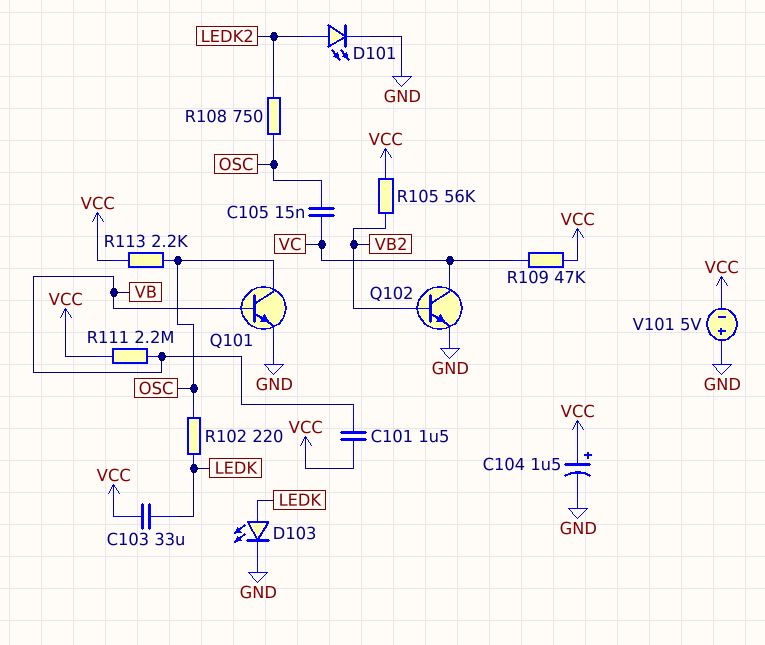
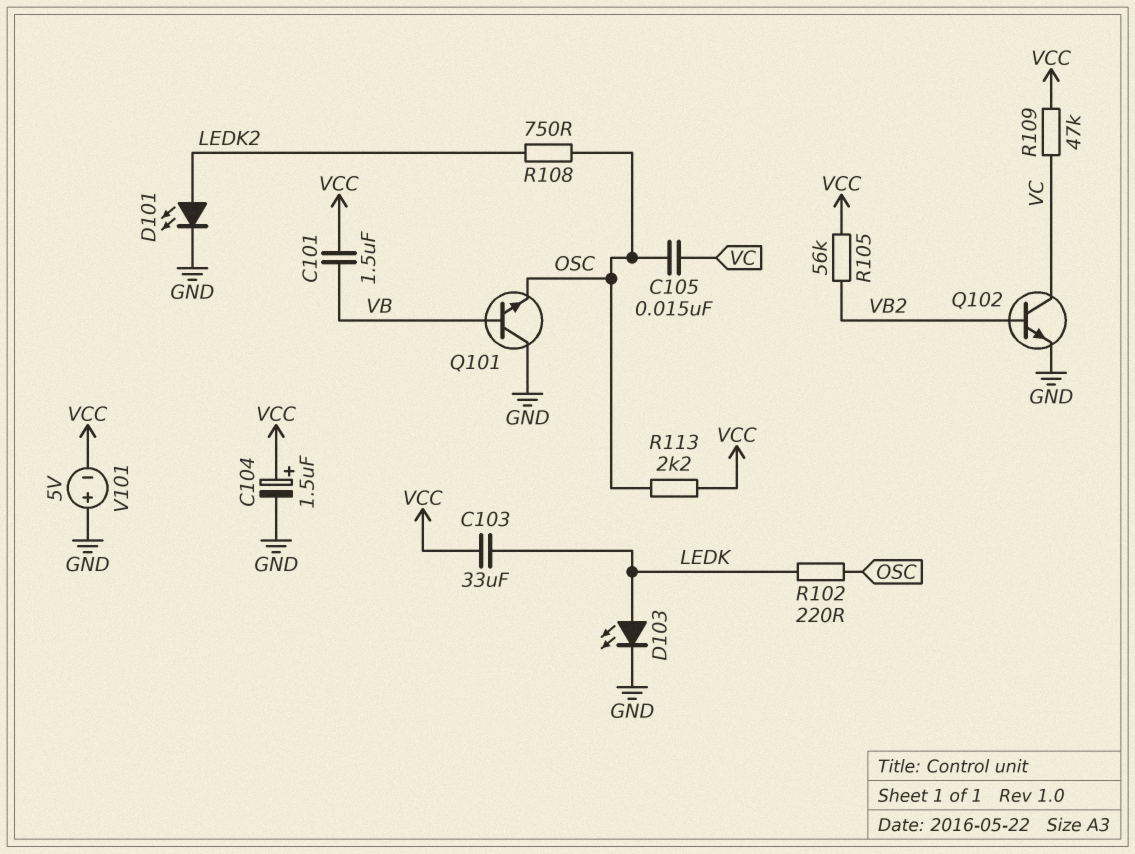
Q101: NPN (B VB, C OSC, E GND) -> NPN (B VB, C GND, E OSC)
R111: 2.2M (VB, VCC) -> none

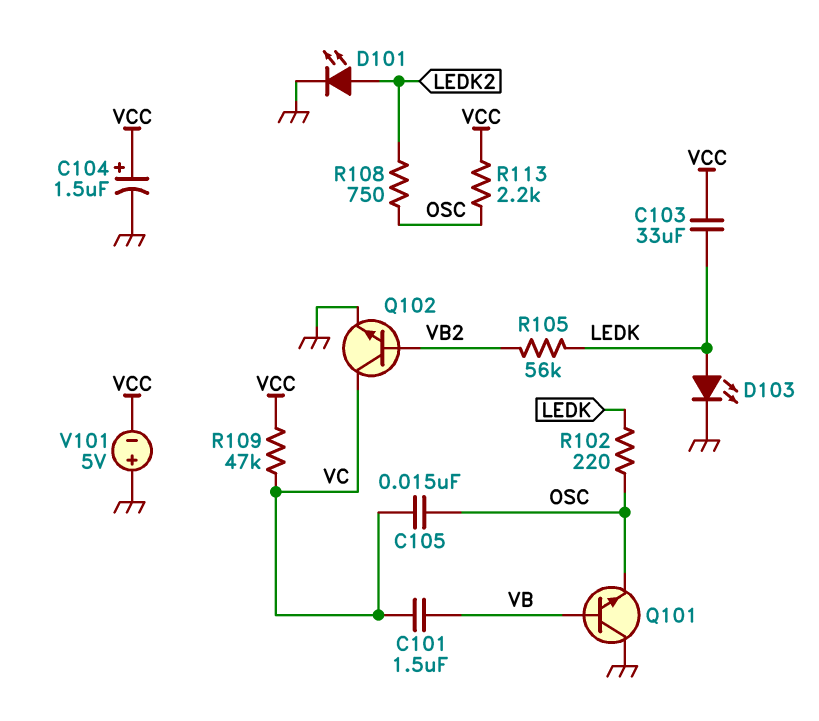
C101: 1.5uF (VB, VCC) -> 1.5uF (VB, VC)
R105: 56k (VB2, VCC) -> 56k (LEDK, VB2)

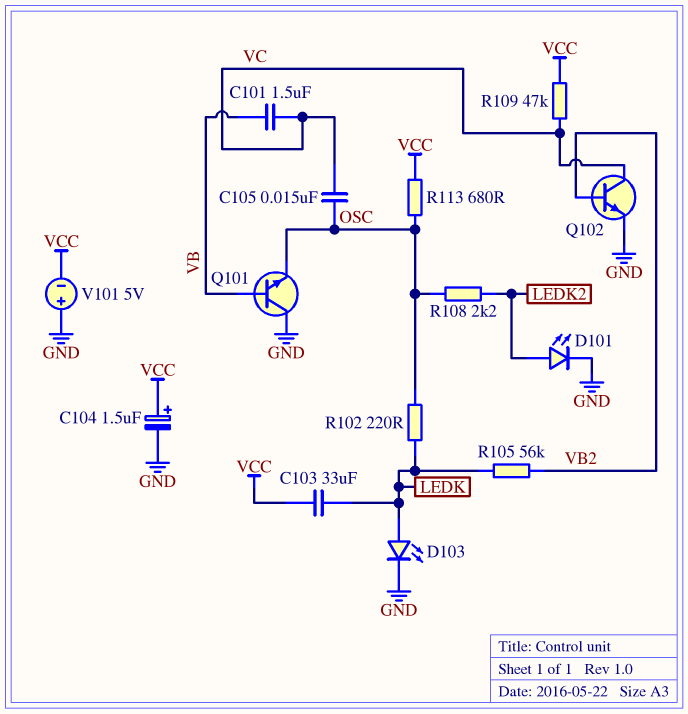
R108: 750 (LEDK2, OSC) -> 2.2k (LEDK2, OSC)
R113: 2.2k (OSC, VCC) -> 680 (OSC, VCC)

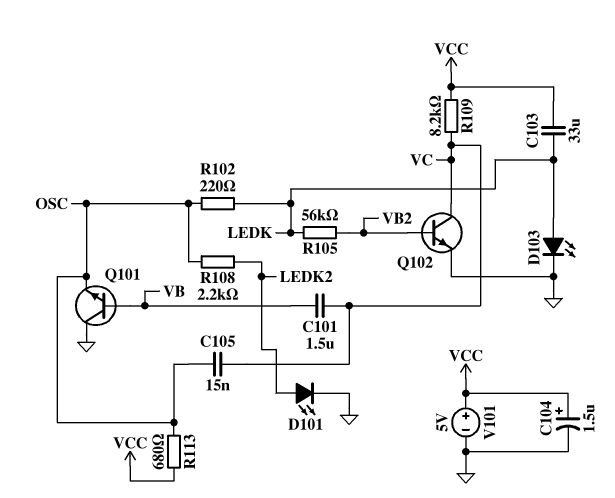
R109: 47k (VC, VCC) -> 8.2k (VC, VCC)
V101: 5V (plus GND, minus VCC) -> 5V (plus VCC, minus GND)

